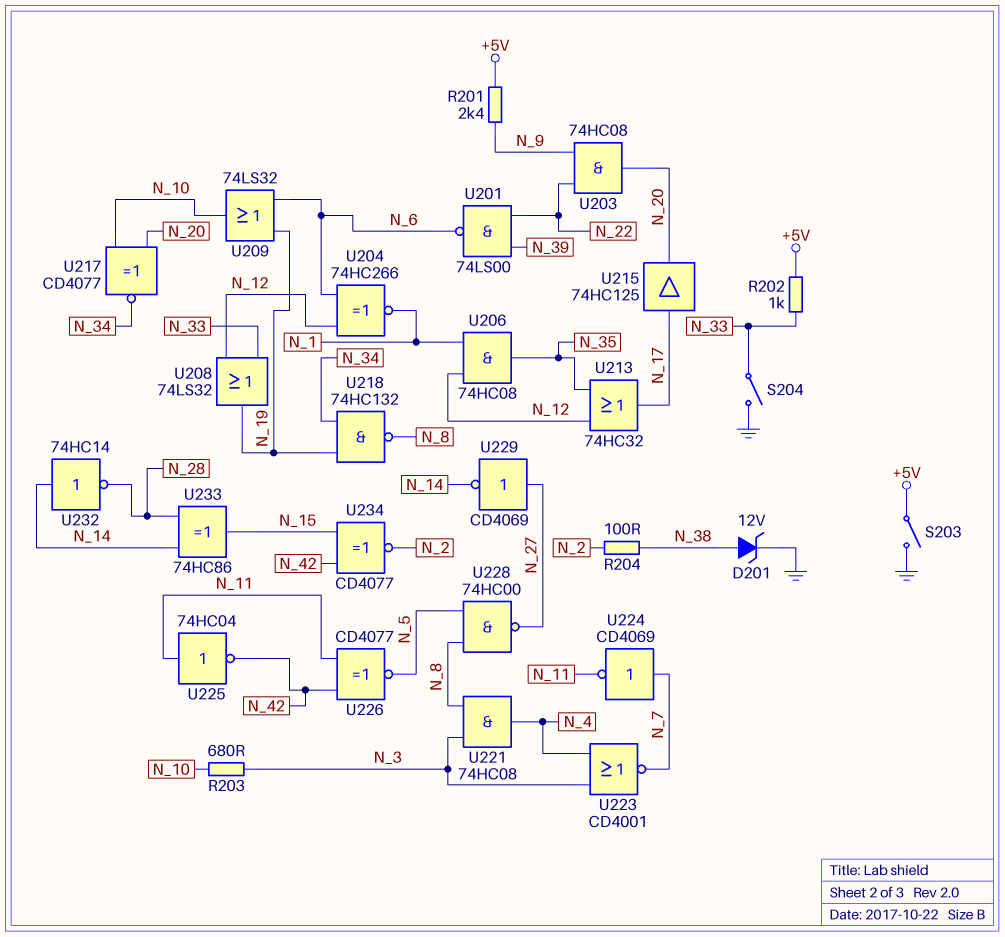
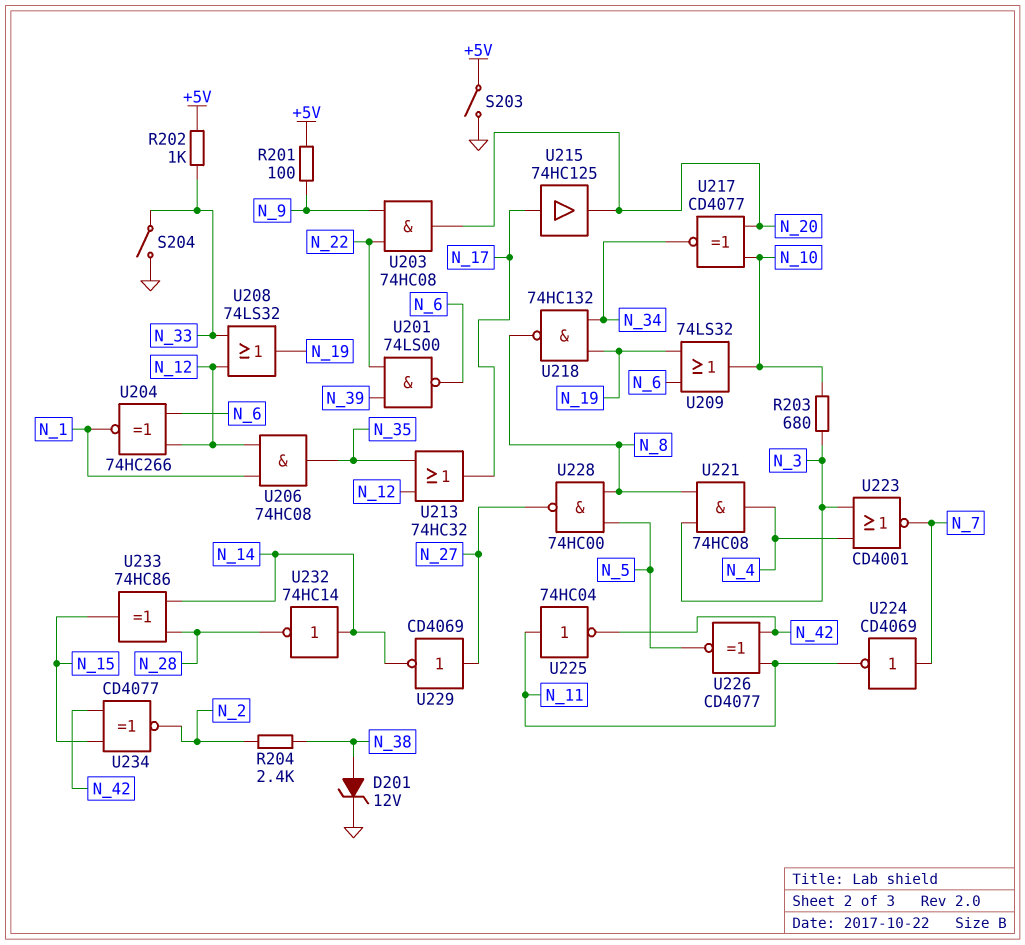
R201: 2.4k (+5V, N_9) -> 100 (+5V, N_9)
R204: 100 (N_2, N_38) -> 2.4k (N_2, N_38)

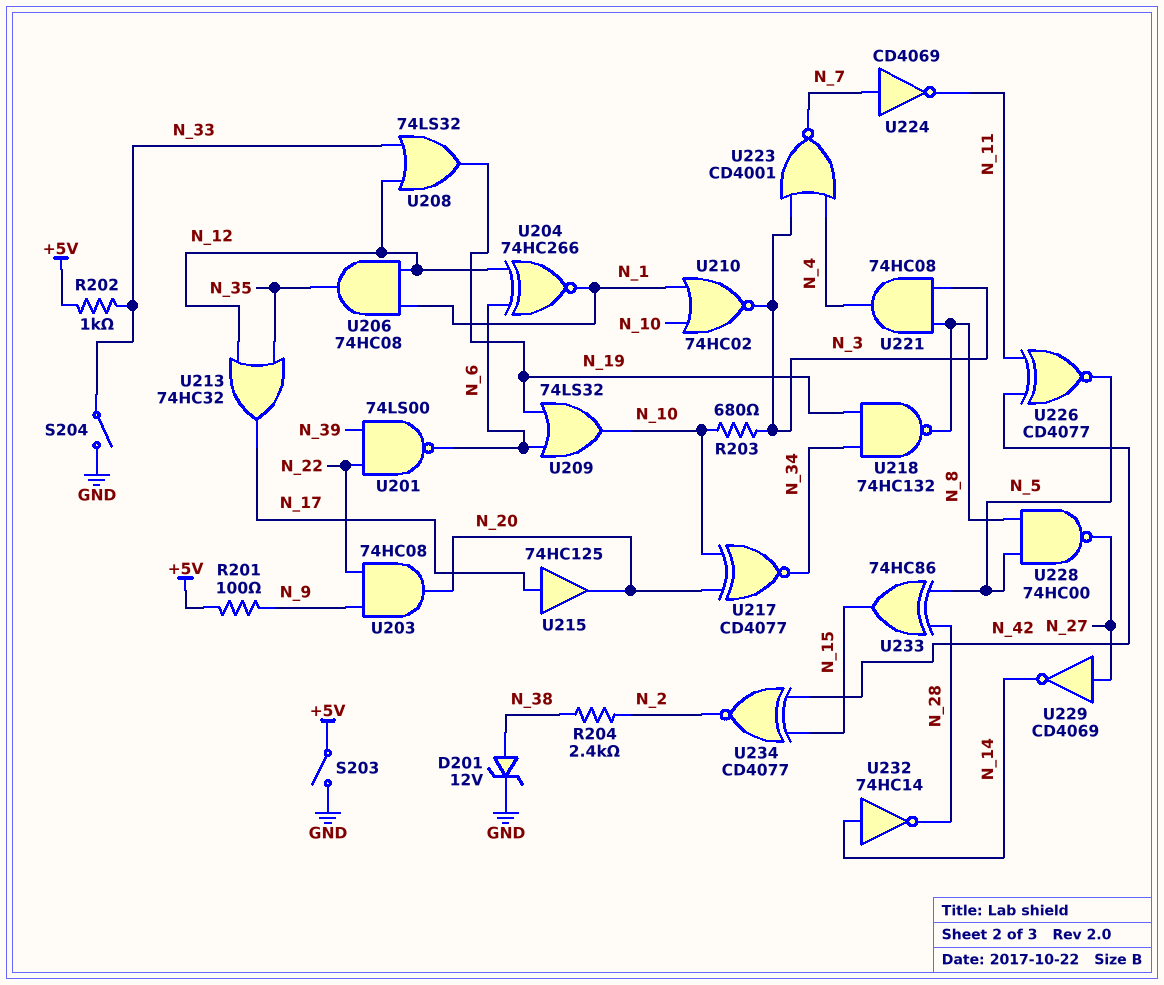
U210: none -> NOR 74HC02 (in N_1, in N_10, out N_3)
U225: NOT 74HC04 (in N_11, out N_42) -> none
U233: XOR 74HC86 (in N_14, in N_28, out N_15) -> XOR 74HC86 (in N_5, in N_28, out N_15)

